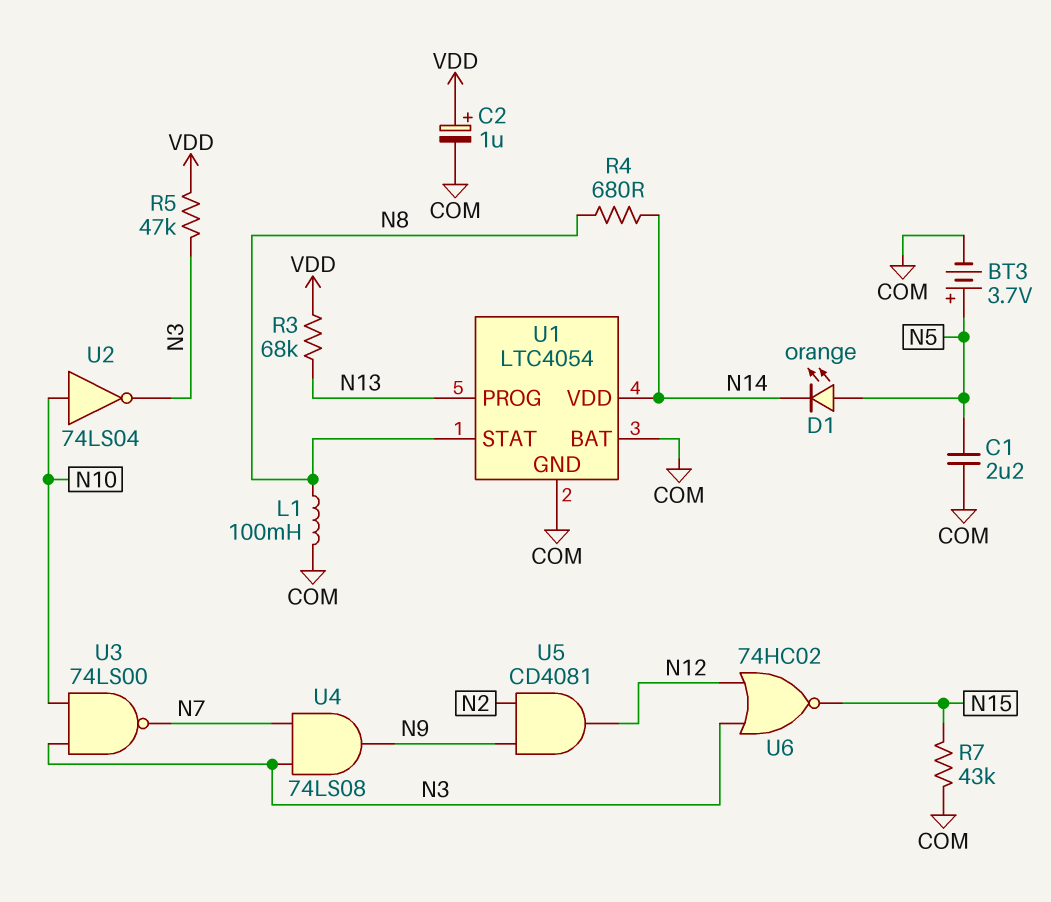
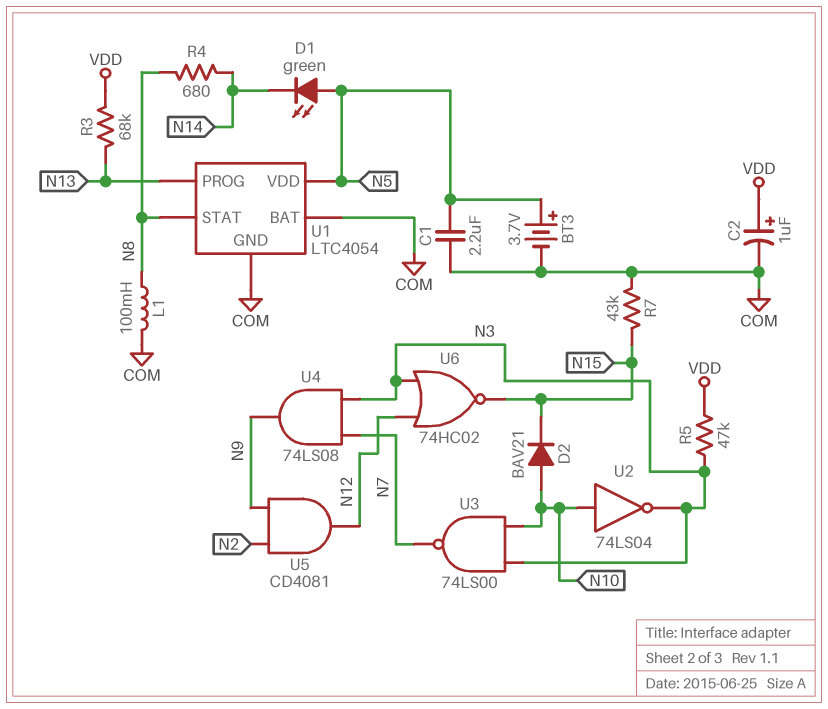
D1: LED orange (A N5, K N14) -> LED green (A N5, K N14)
D2: none -> diode BAV21 (A N10, K N15)
U1 pin VDD: N14 -> N5

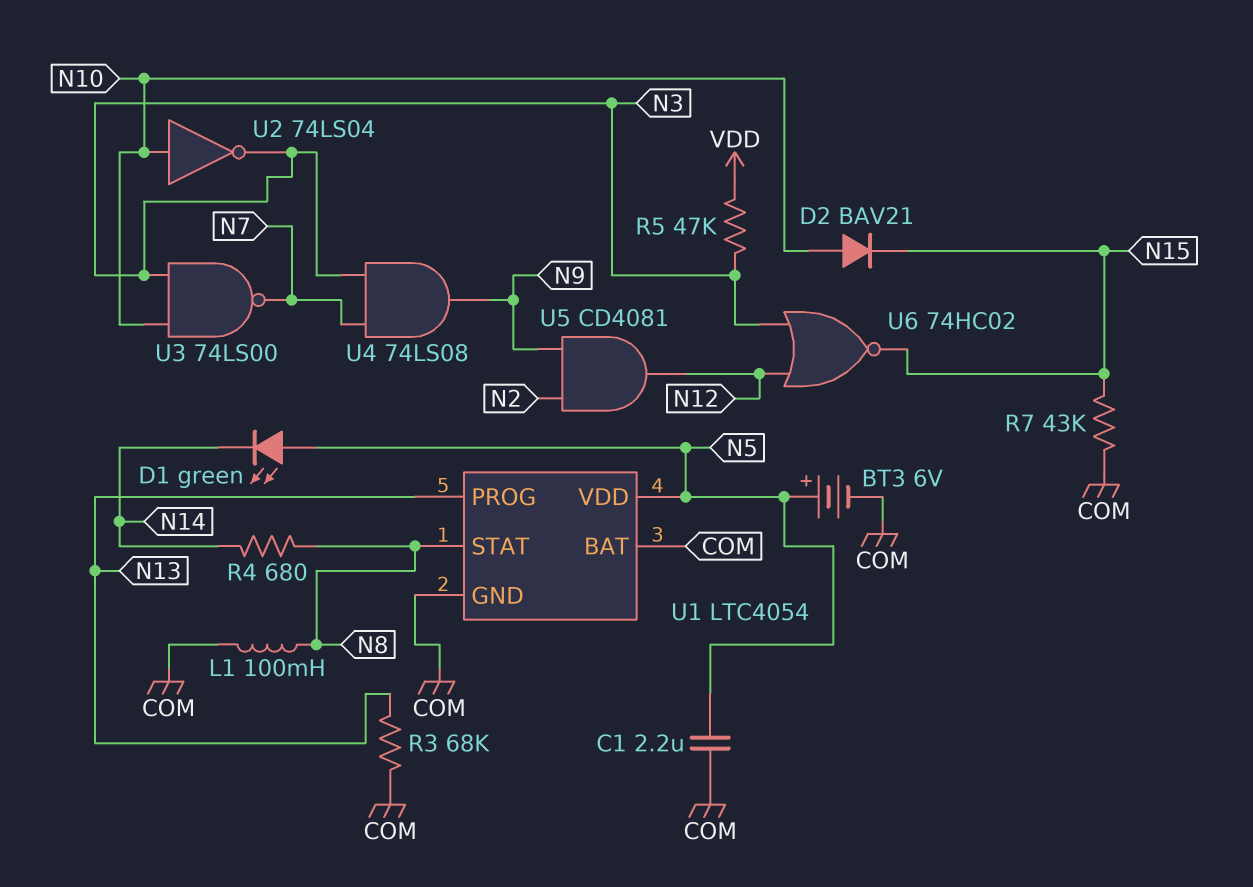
BT3: 3.7V (plus N5, minus COM) -> 6V (plus N5, minus COM)
C2: 1uF (plus VDD, minus COM) -> none
R3: 68k (N13, VDD) -> 68k (COM, N13)

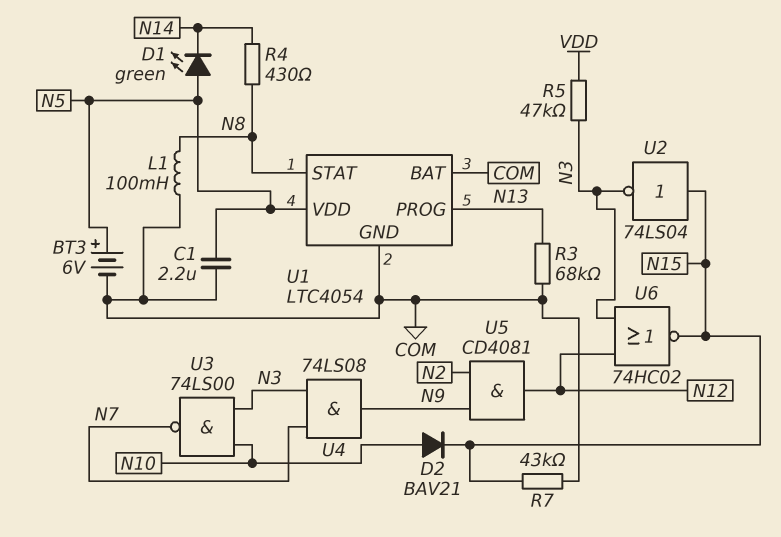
R4: 680 (N8, N14) -> 430 (N8, N14)
U2: NOT 74LS04 (in N10, out N3) -> NOT 74LS04 (in N15, out N3)

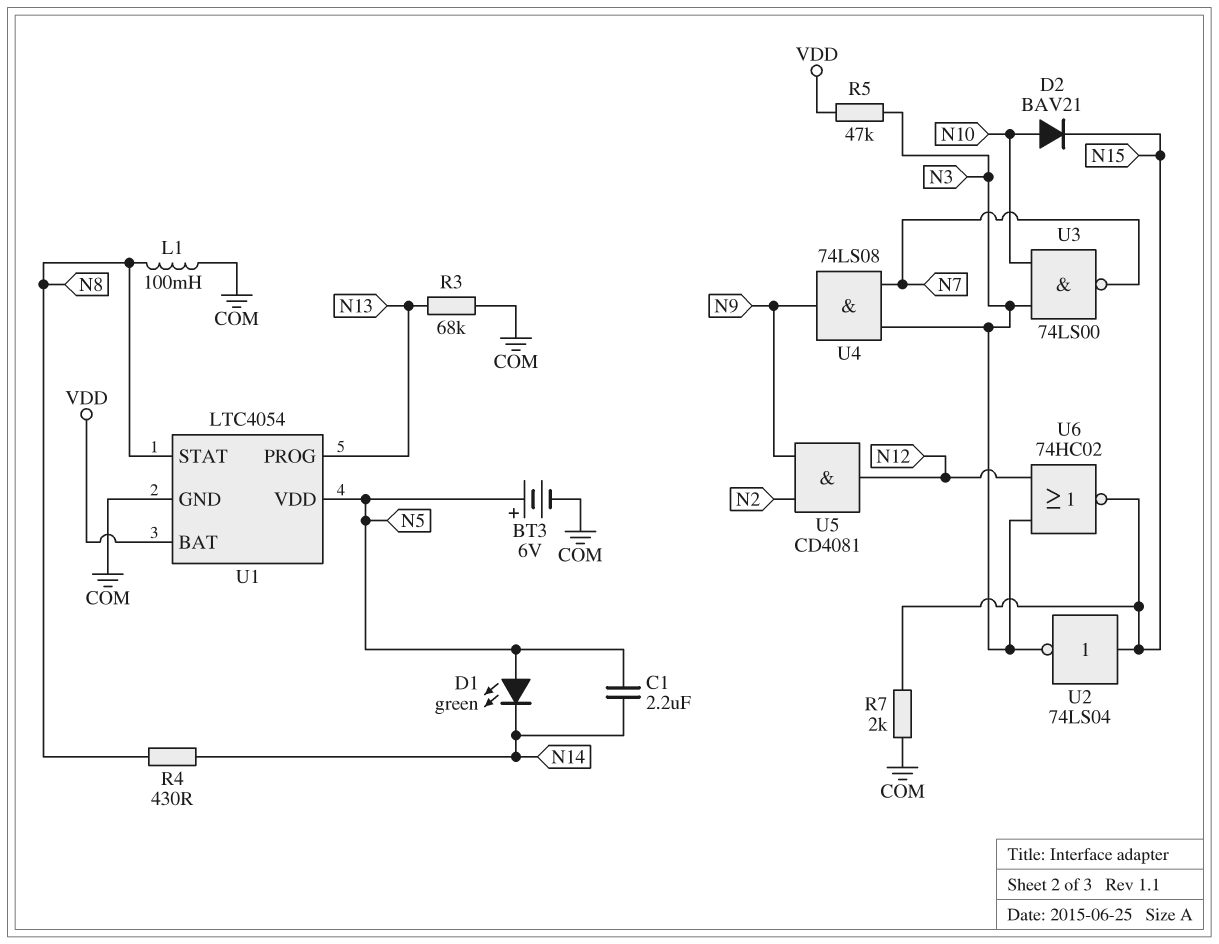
C1: 2.2uF (COM, N5) -> 2.2uF (N5, N14)
R7: 43k (COM, N15) -> 2k (COM, N15)
U1 pin BAT: COM -> VDD

